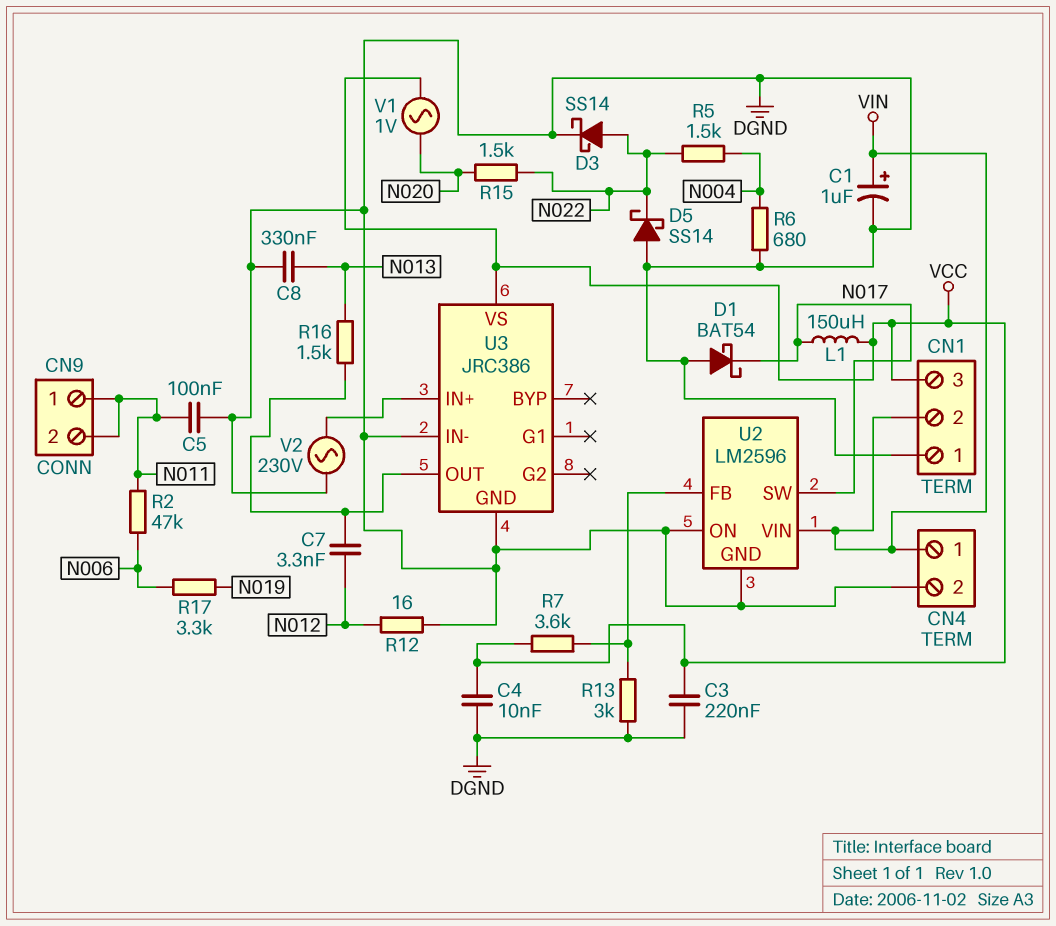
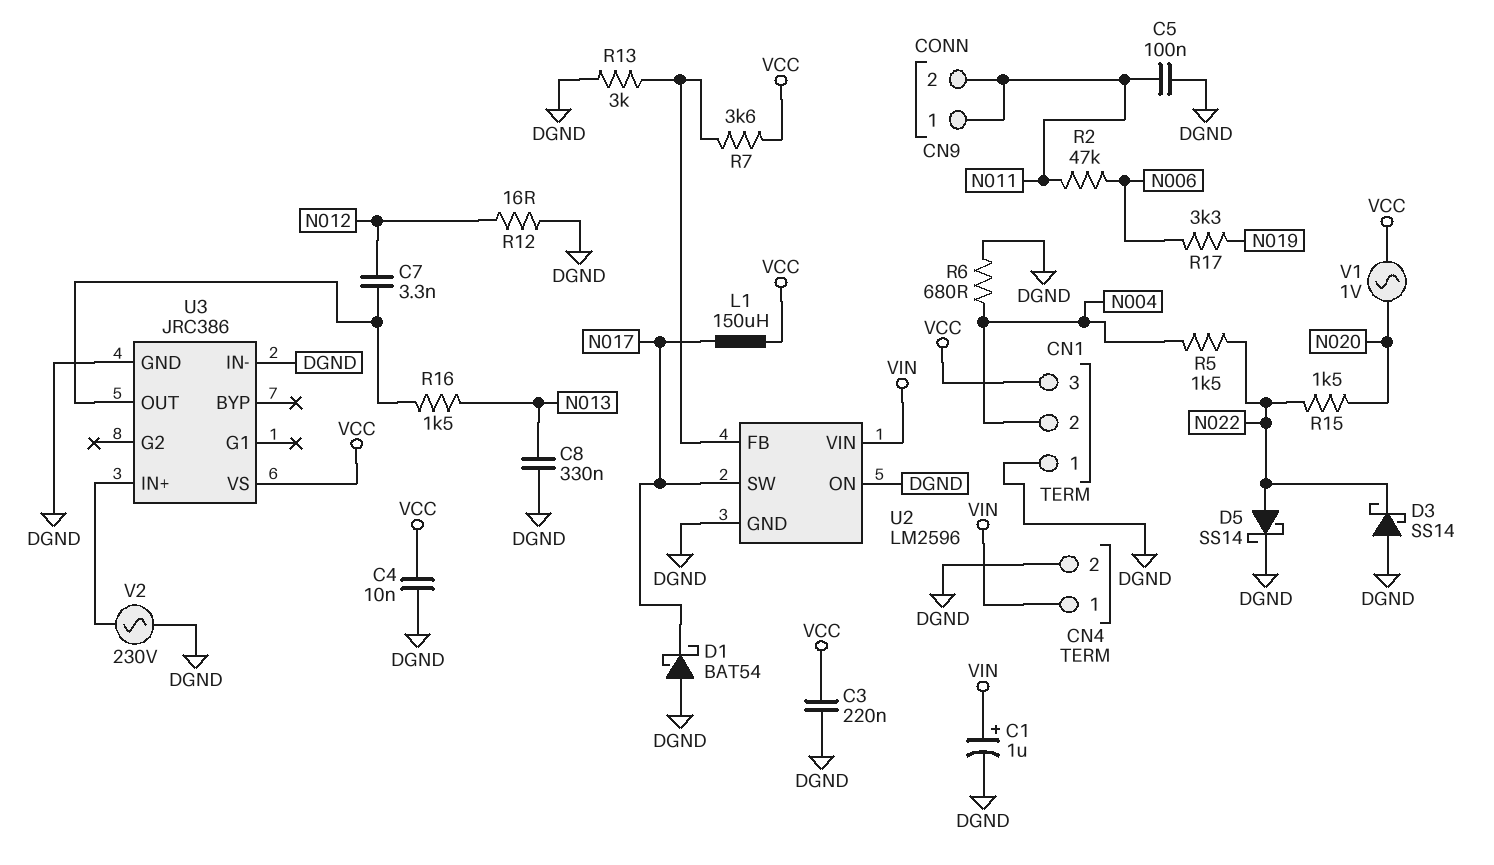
CN1 pin 2: VIN -> N004
D3: schottky SS14 (A N022, K DGND) -> schottky SS14 (A DGND, K N022)
D5: schottky SS14 (A DGND, K N022) -> schottky SS14 (A N022, K DGND)

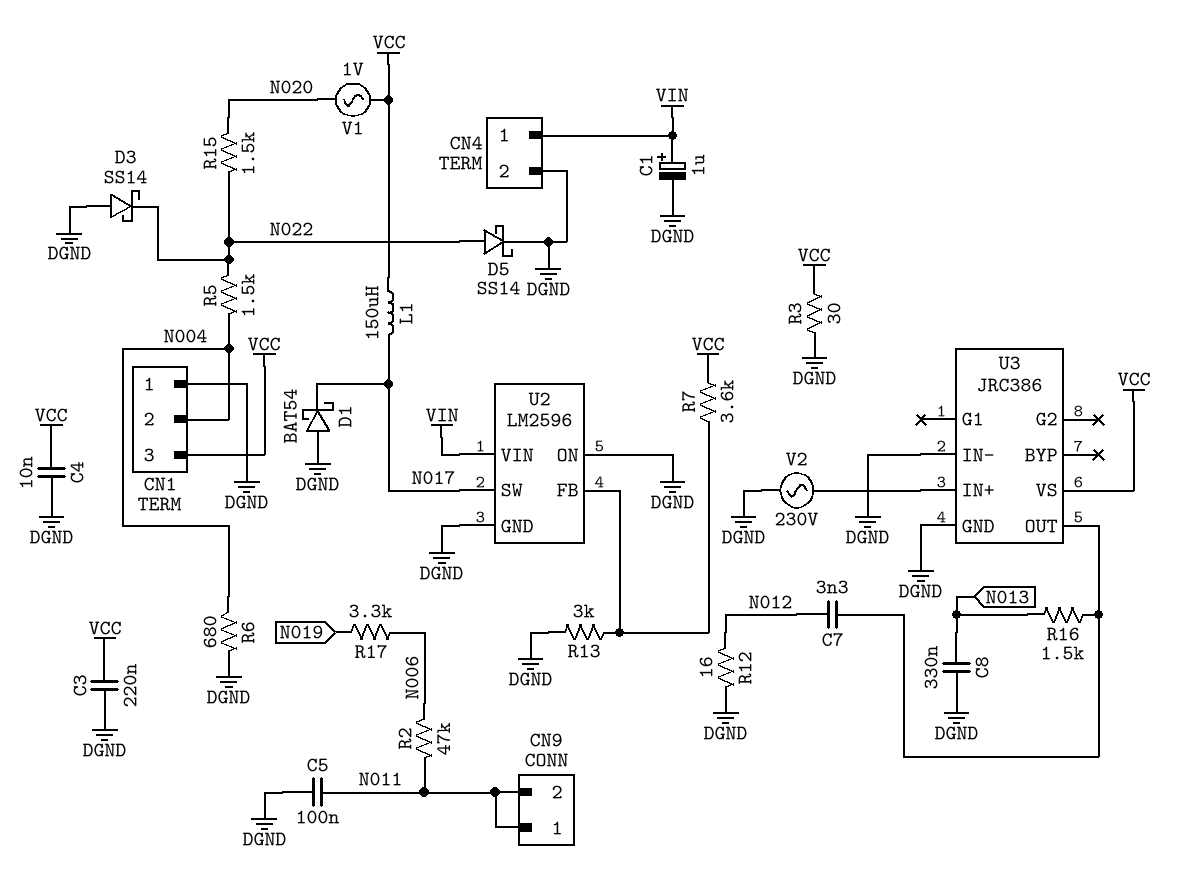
R3: none -> 30 (DGND, VCC)

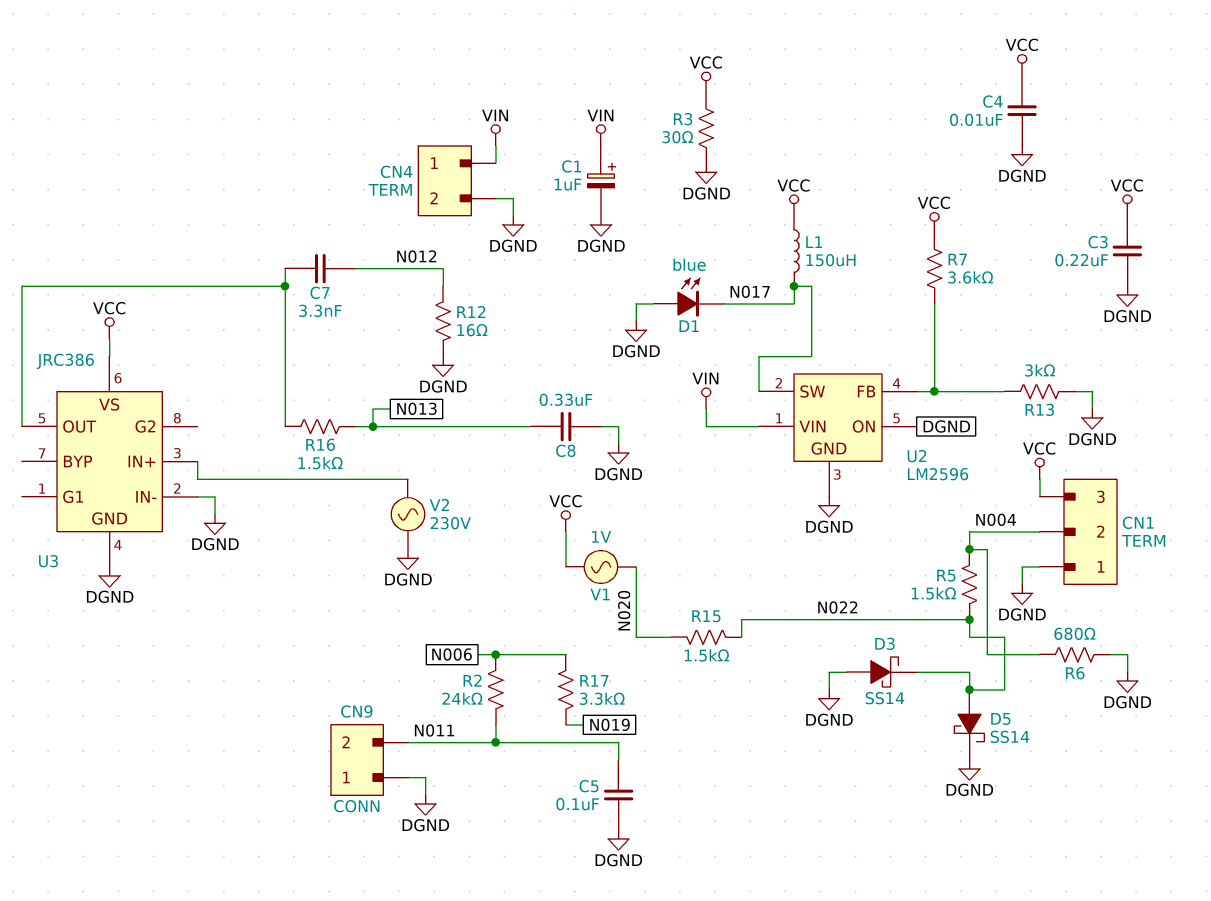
CN9 pin 1: N011 -> DGND
D1: schottky BAT54 (A DGND, K N017) -> LED blue (A DGND, K N017)
R2: 47k (N006, N011) -> 24k (N006, N011)

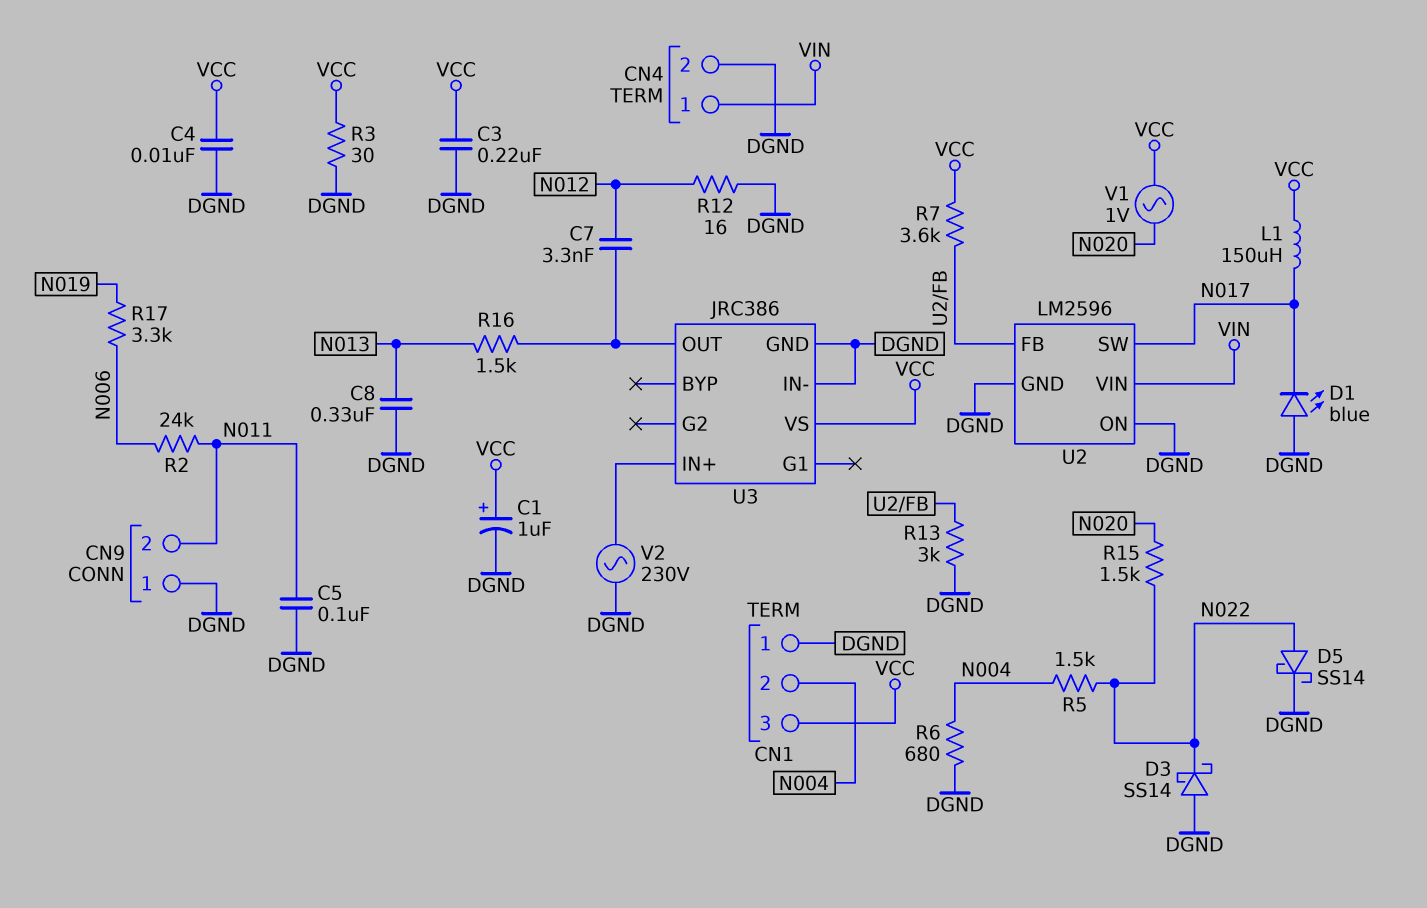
C1: 1uF (plus VIN, minus DGND) -> 1uF (plus VCC, minus DGND)

